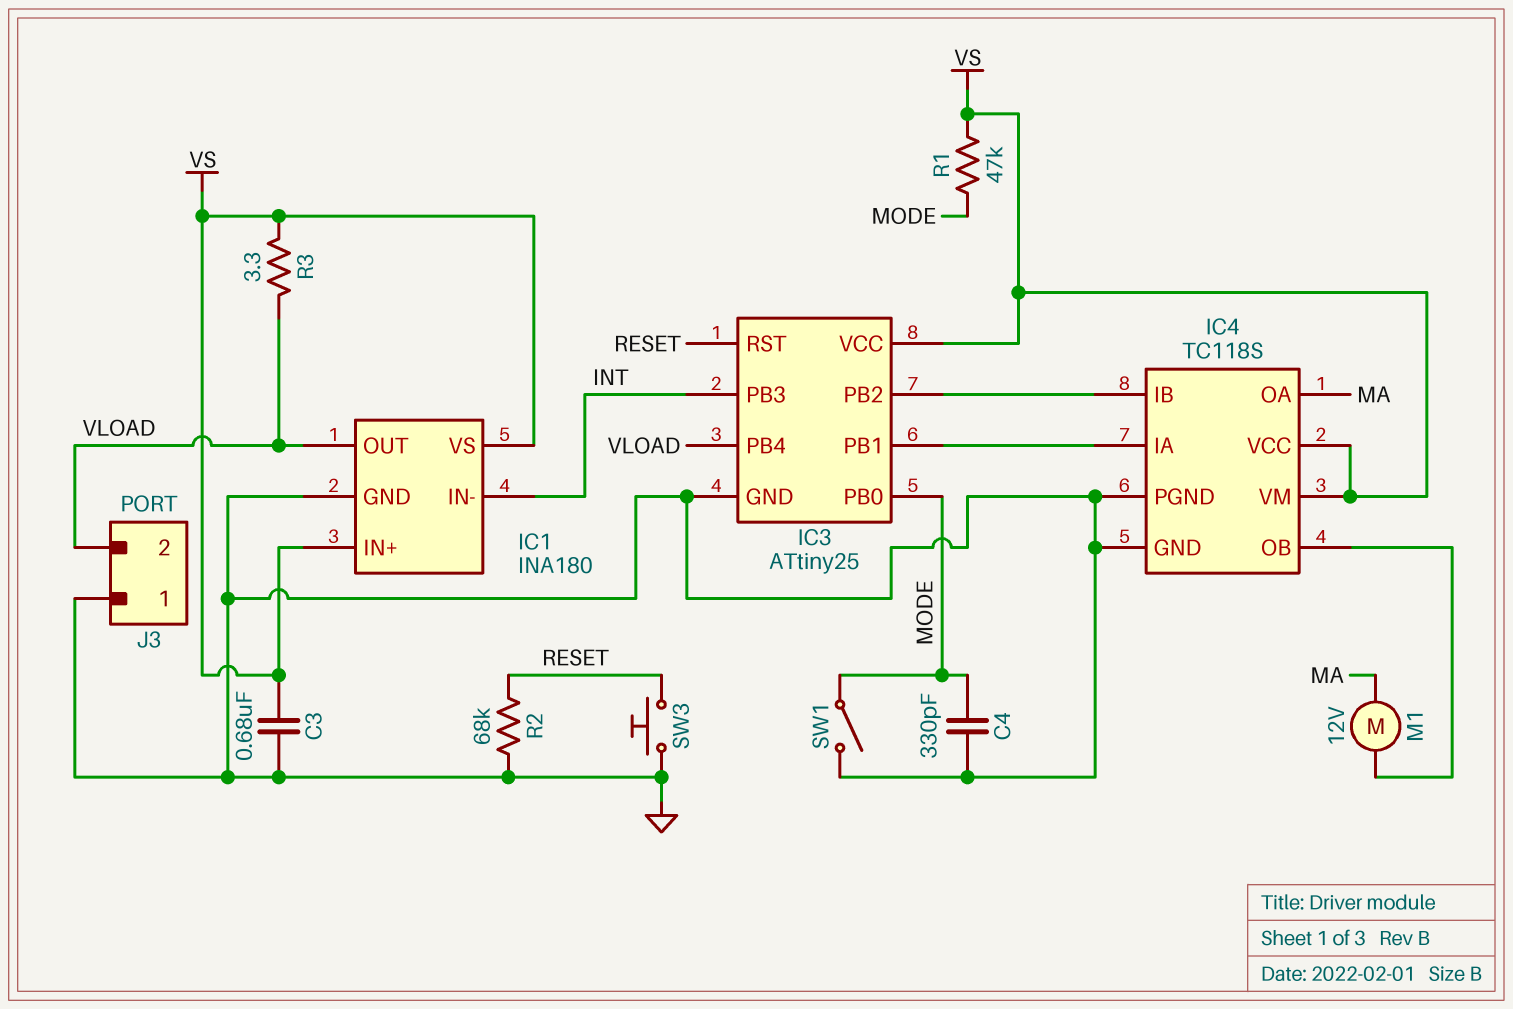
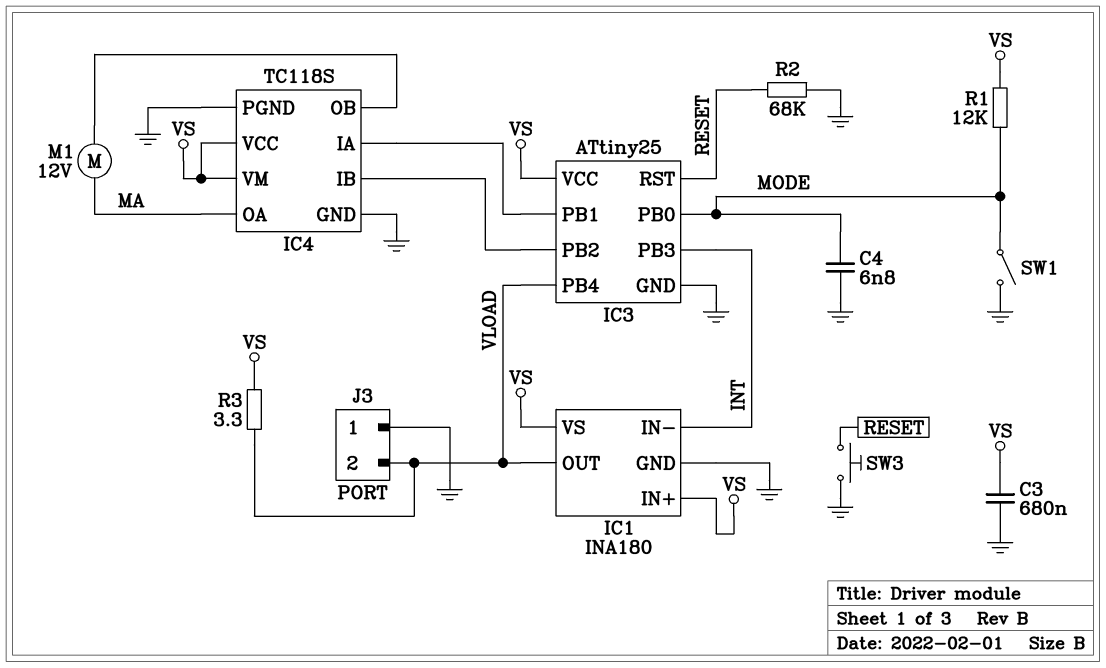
C4: 330pF (GND, MODE) -> 6.8nF (GND, MODE)
R1: 47k (MODE, VS) -> 12k (MODE, VS)

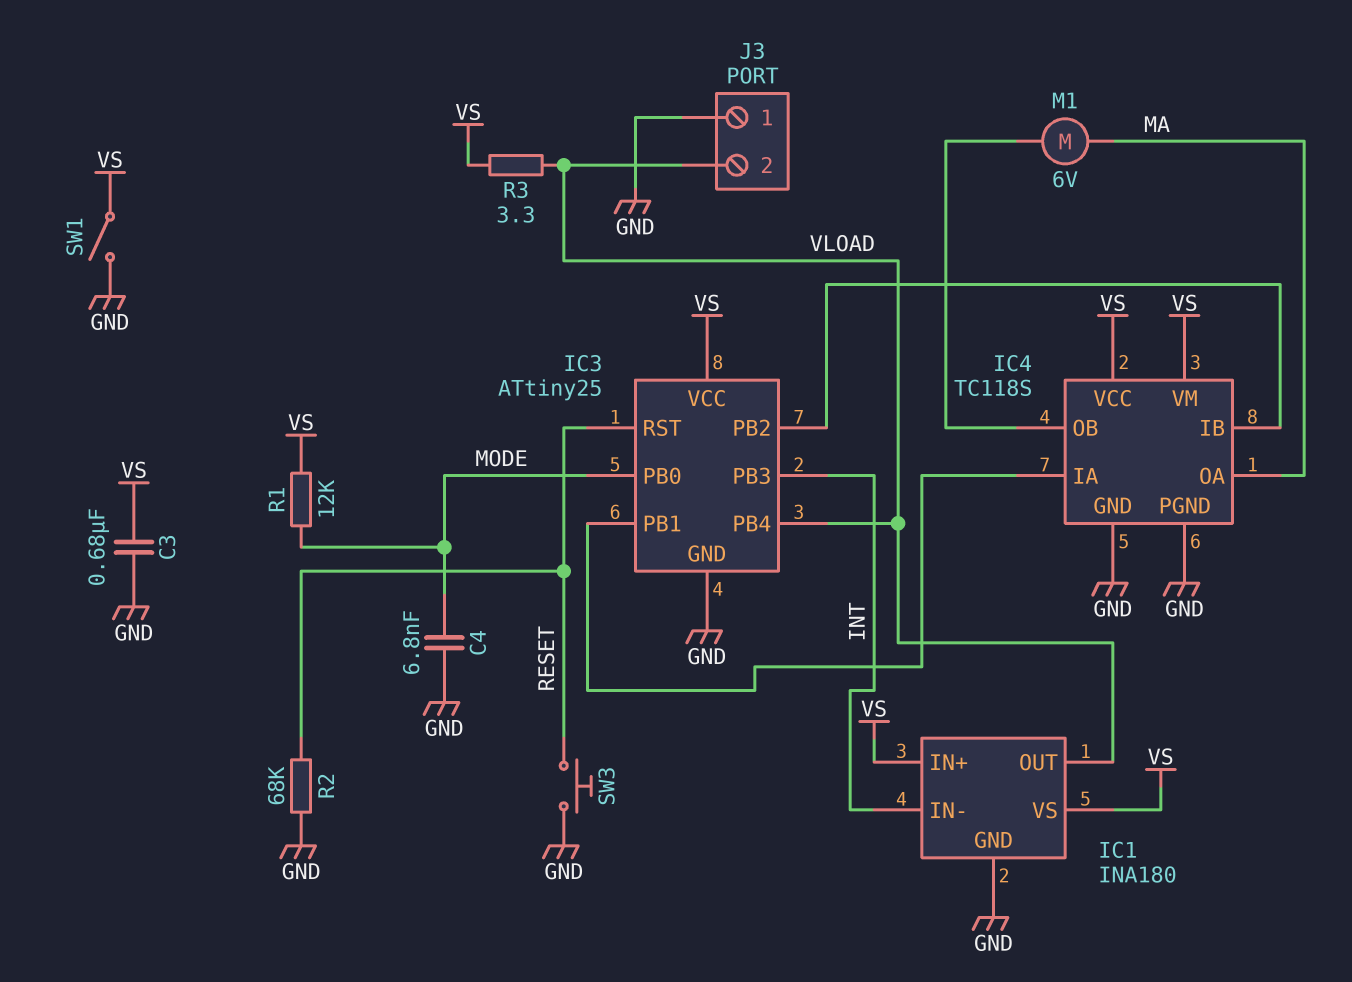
M1: motor 12V (IC4/OB, MA) -> motor 6V (IC4/OB, MA)
SW1: switch (GND, MODE) -> switch (GND, VS)

